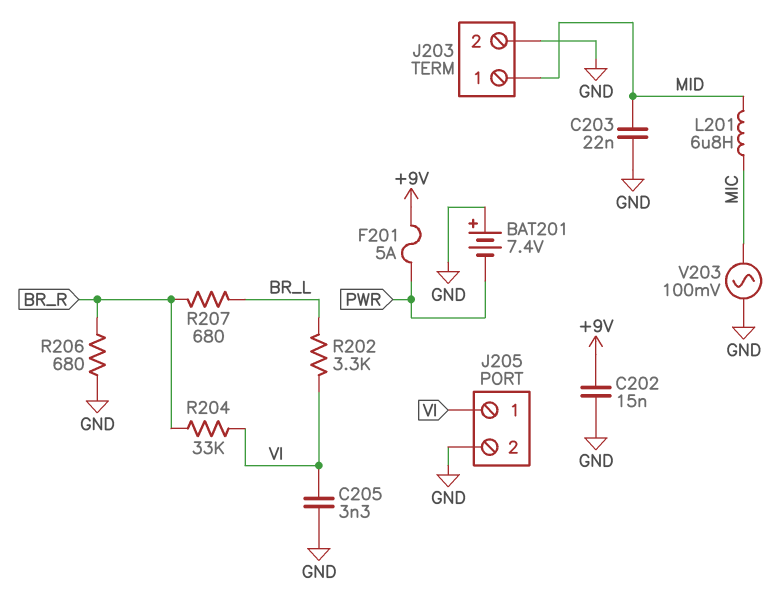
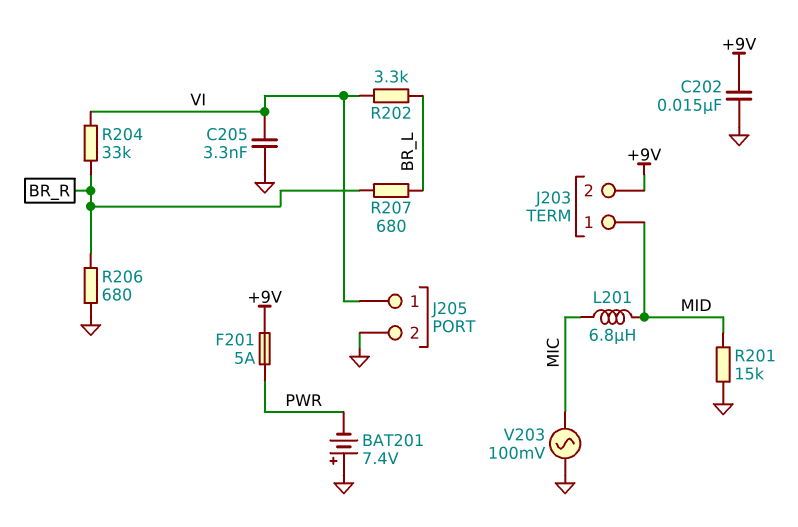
C203: 22nF (GND, MID) -> none
J203 pin 2: GND -> +9V
R201: none -> 15k (GND, MID)

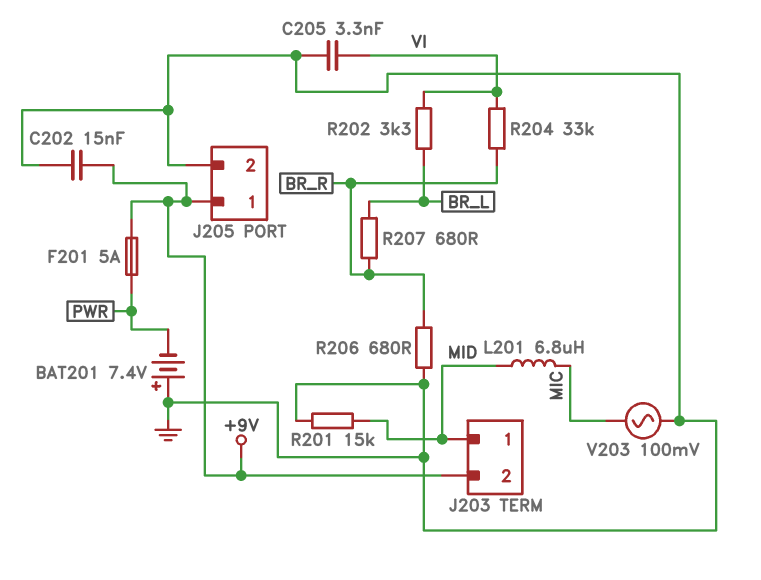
J205 pin 1: VI -> +9V

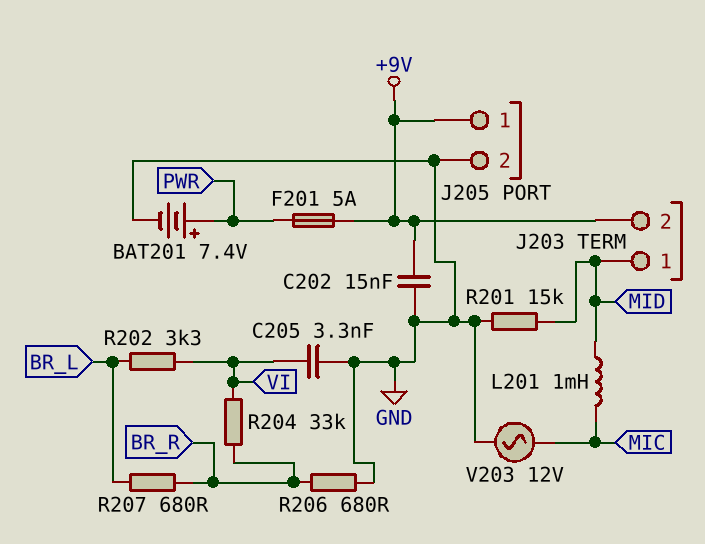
BAT201: 7.4V (plus GND, minus PWR) -> 7.4V (plus PWR, minus GND)
L201: 6.8uH (MIC, MID) -> 1mH (MIC, MID)
V203: AC 100mV (GND, MIC) -> AC 12V (GND, MIC)

